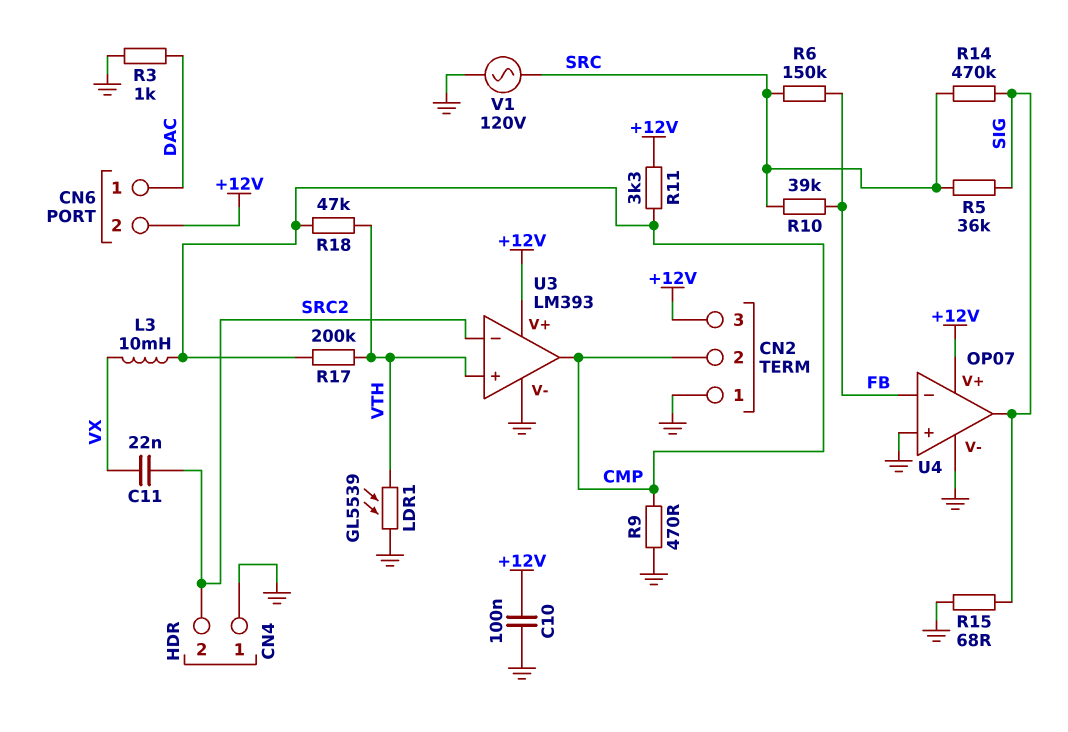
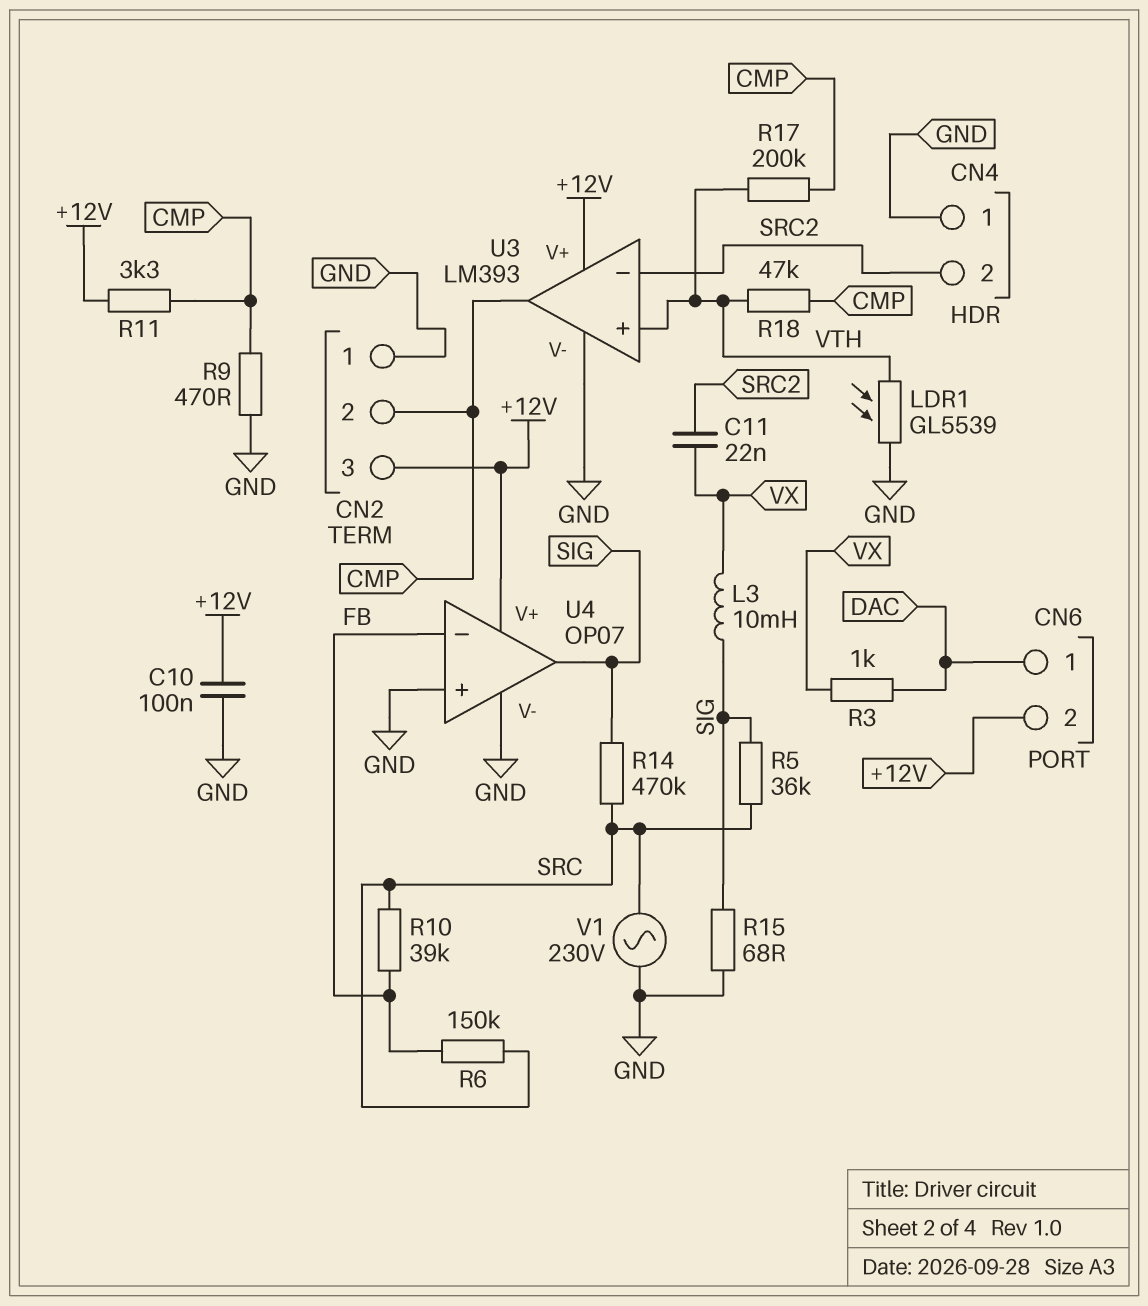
L3: 10mH (CMP, VX) -> 10mH (SIG, VX)
R3: 1k (DAC, GND) -> 1k (DAC, VX)
V1: AC 120V (GND, SRC) -> AC 230V (GND, SRC)

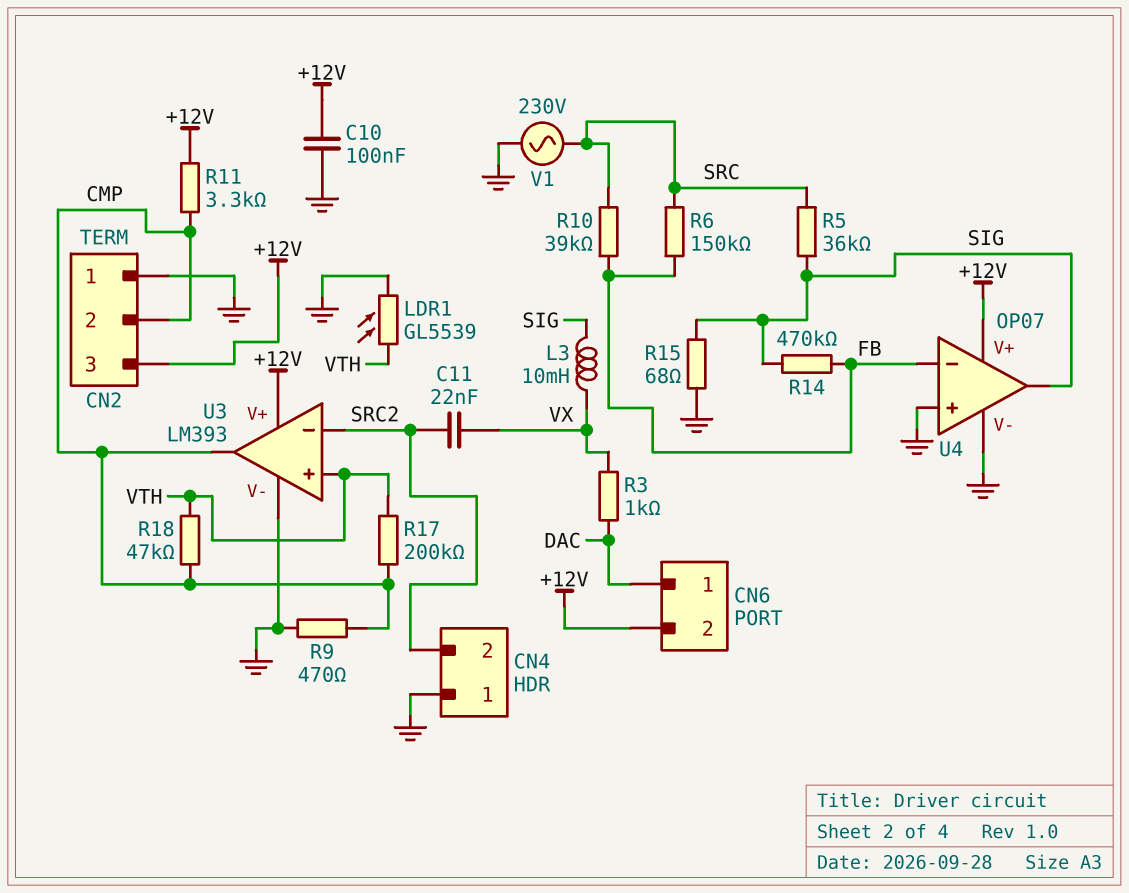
R14: 470k (SIG, SRC) -> 470k (FB, SIG)

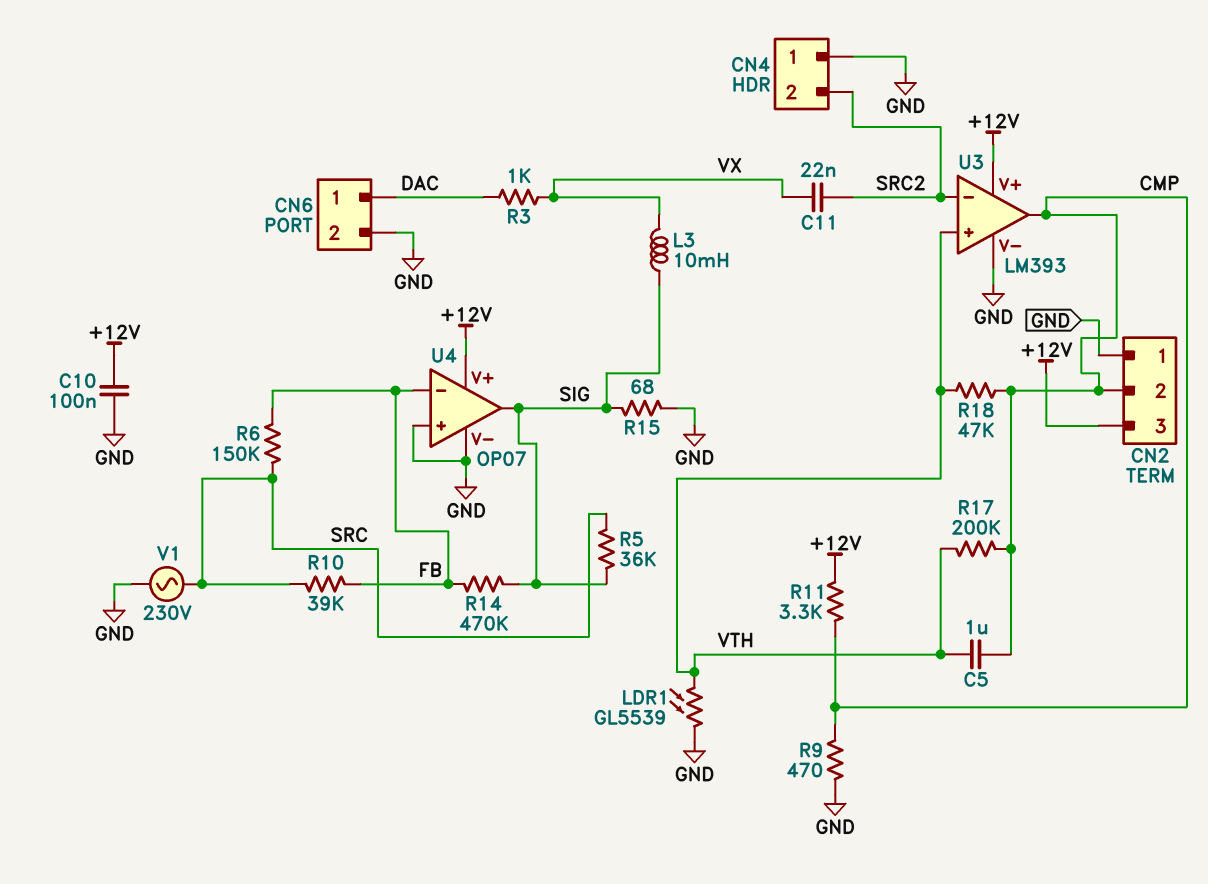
C5: none -> 1uF (CMP, VTH)
CN6 pin 2: +12V -> GND

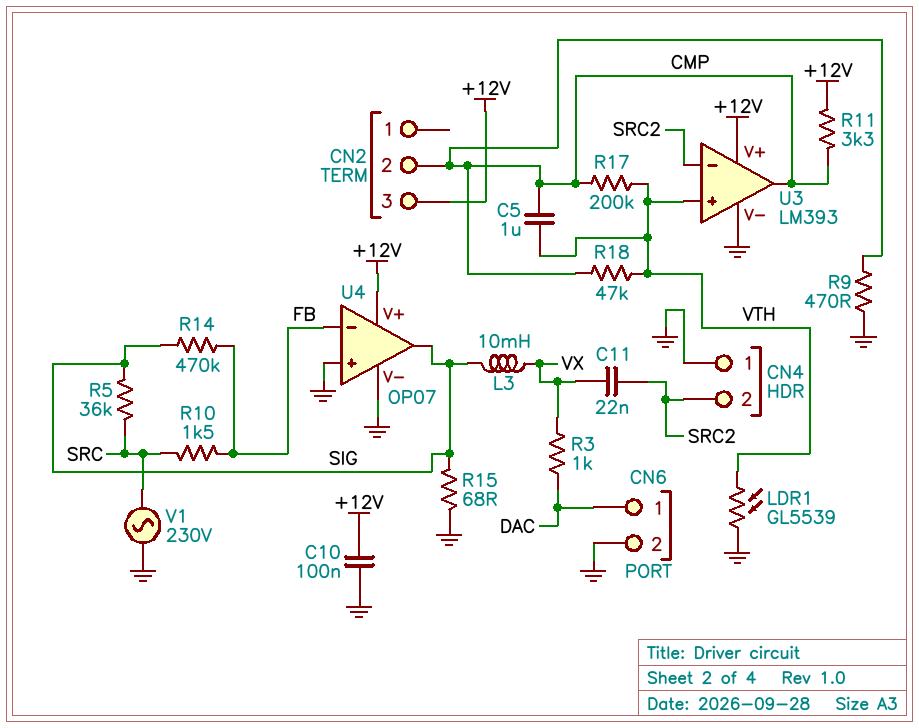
CN2 pin 1: GND -> none
R6: 150k (FB, SRC) -> none
R10: 39k (FB, SRC) -> 1.5k (FB, SRC)

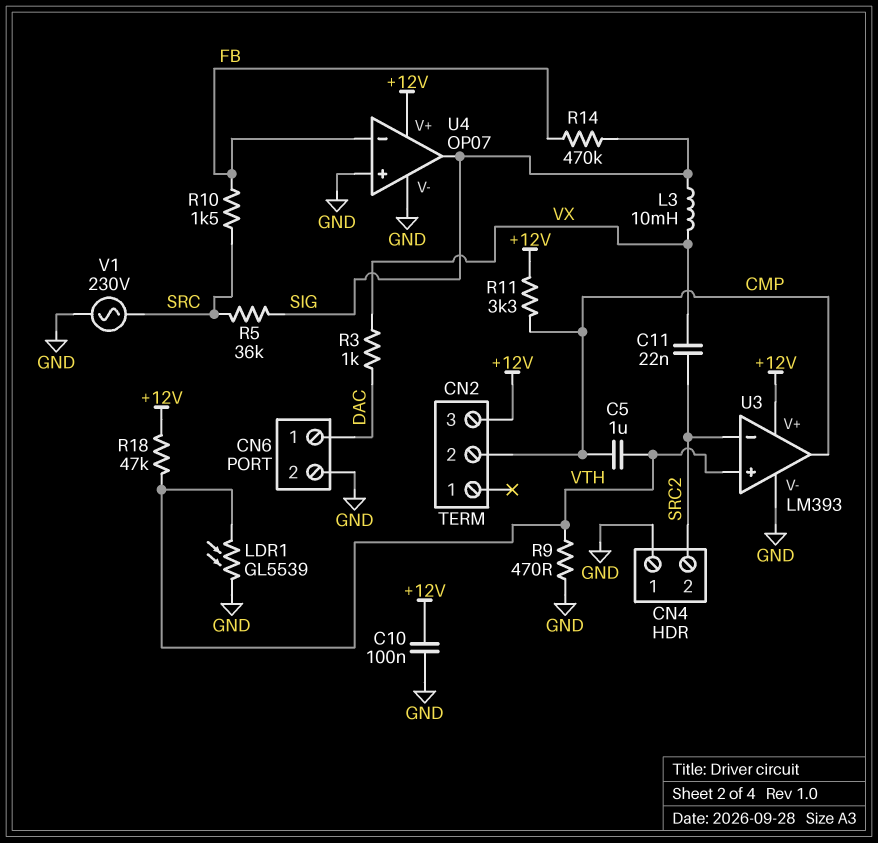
R9: 470 (CMP, GND) -> 470 (GND, VTH)
R15: 68 (GND, SIG) -> none
R17: 200k (CMP, VTH) -> none
R18: 47k (CMP, VTH) -> 47k (+12V, VTH)

